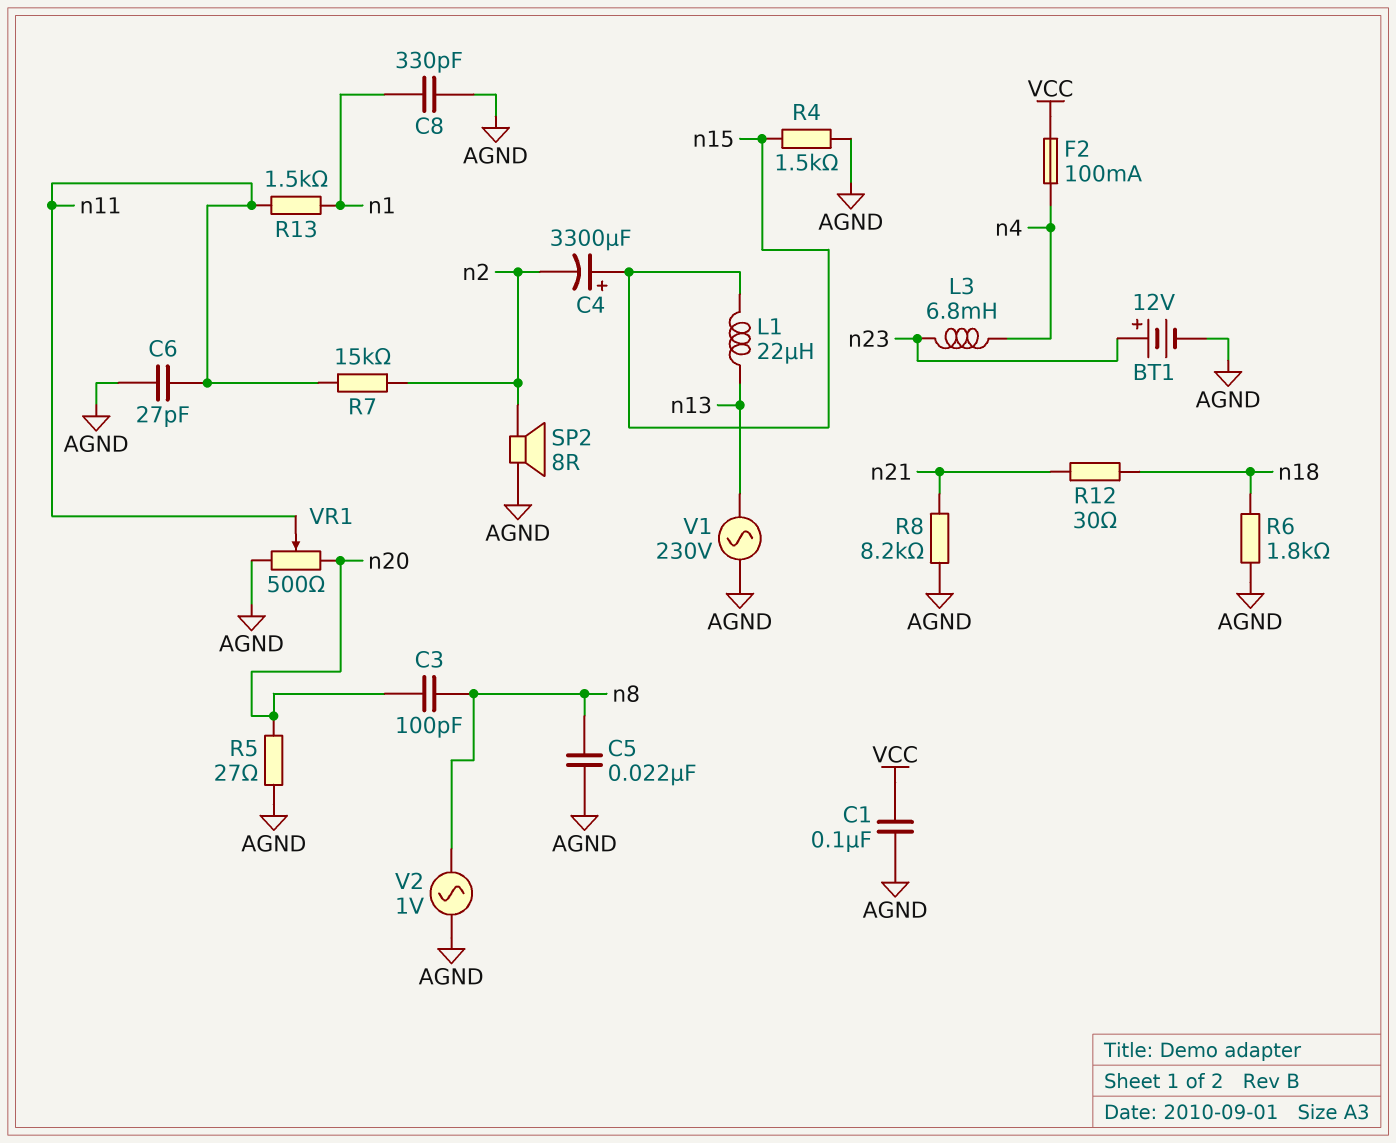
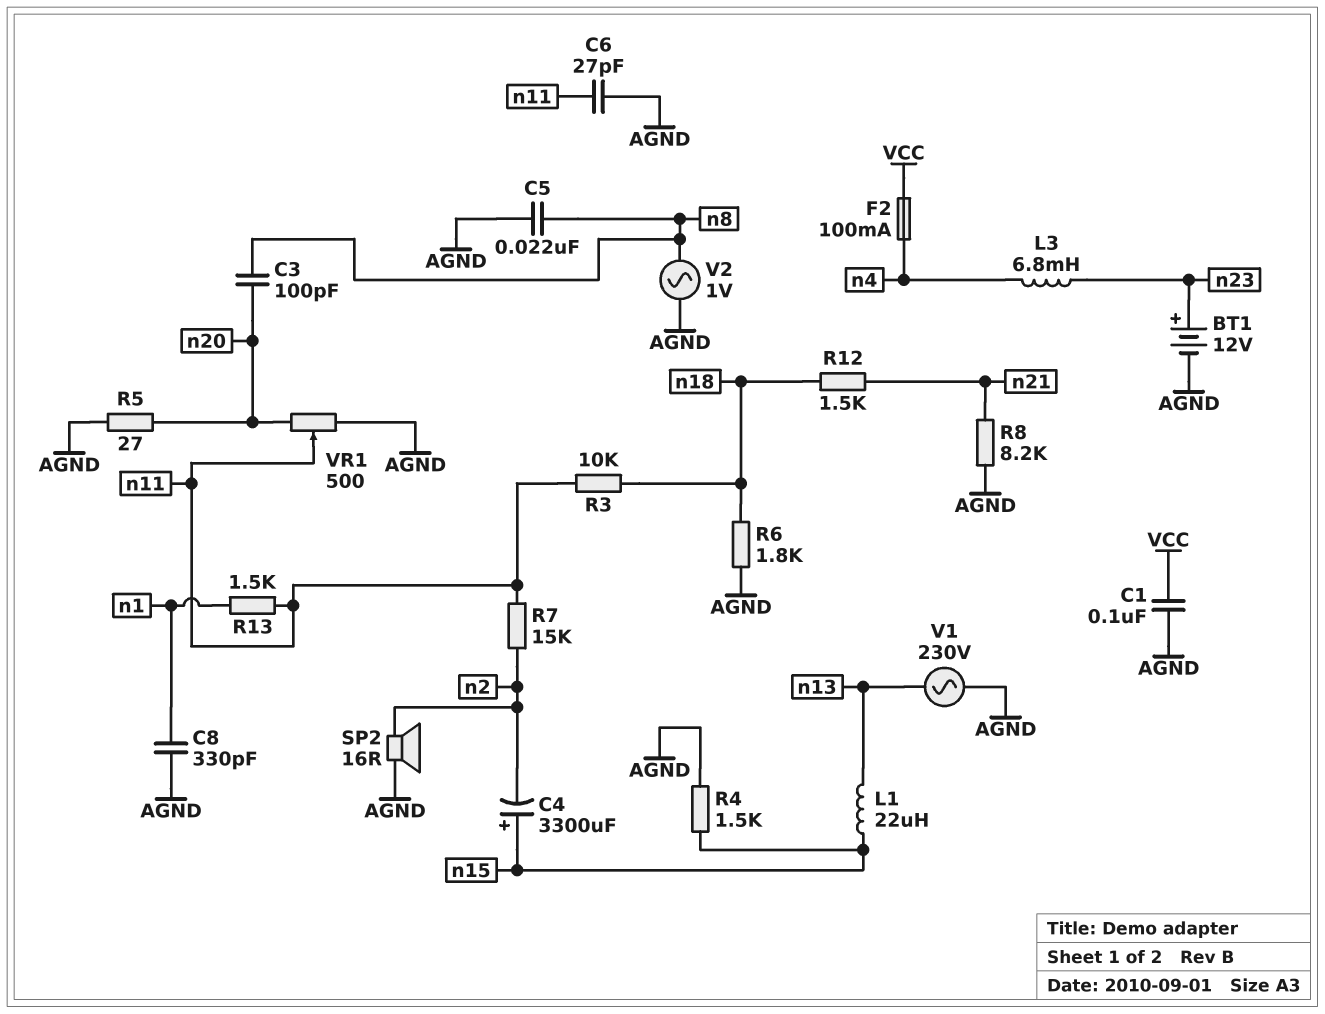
R3: none -> 10k (n11, n18)
R12: 30 (n18, n21) -> 1.5k (n18, n21)
SP2: speaker 8R (AGND, n2) -> speaker 16R (AGND, n2)

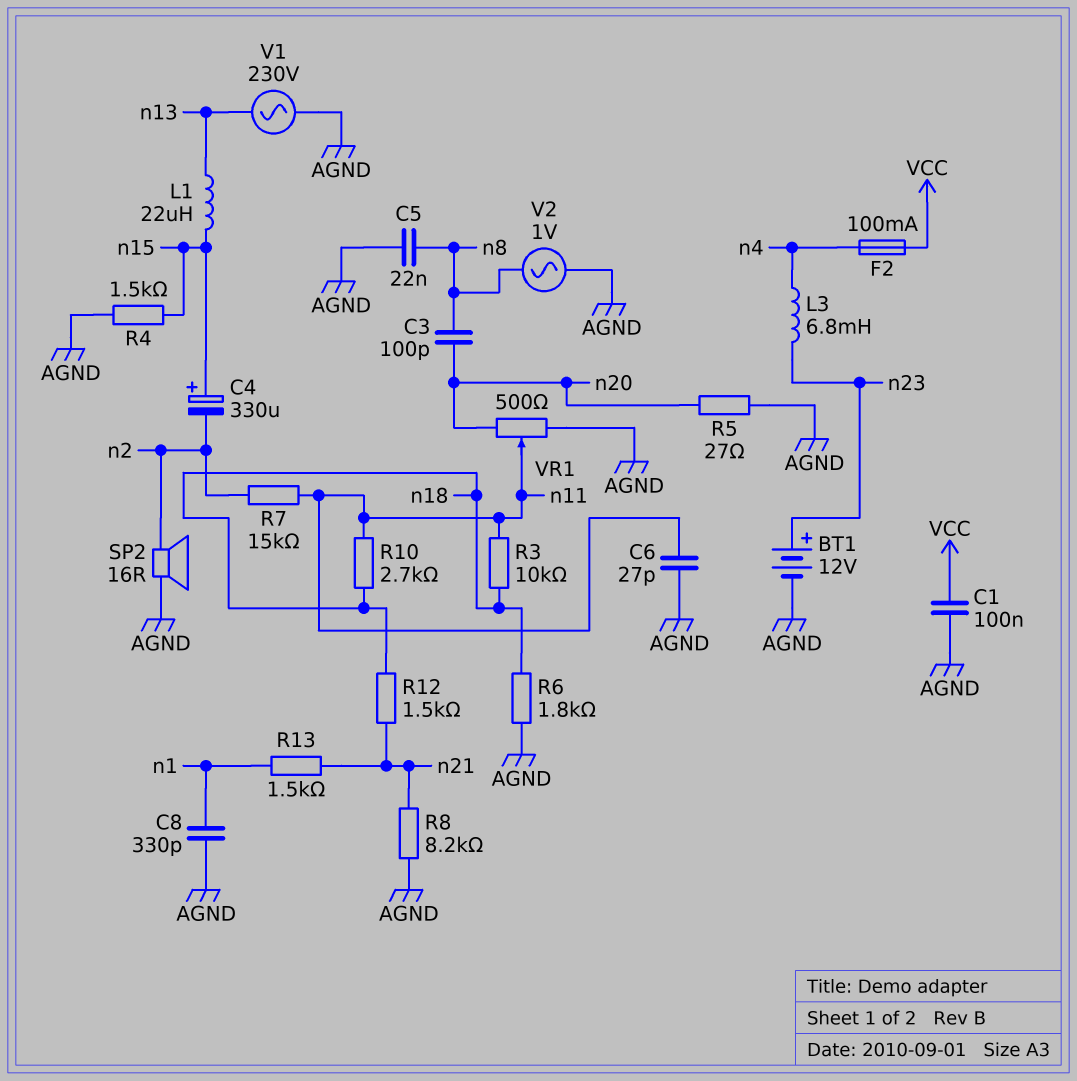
C4: 3300uF (plus n15, minus n2) -> 330uF (plus n15, minus n2)
R10: none -> 2.7k (n11, n18)
R13: 1.5k (n1, n11) -> 1.5k (n1, n21)

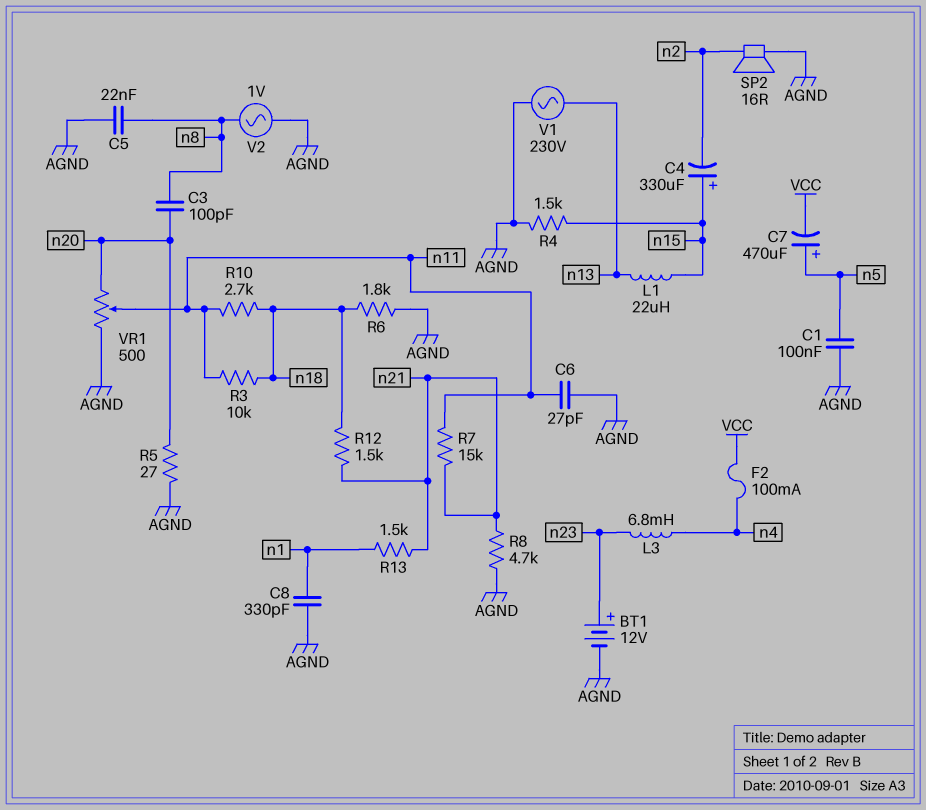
C1: 100nF (AGND, VCC) -> 100nF (AGND, n5)
C7: none -> 470uF (plus n5, minus VCC)
R7: 15k (n2, n11) -> 15k (n11, n21)
R8: 8.2k (AGND, n21) -> 4.7k (AGND, n21)

